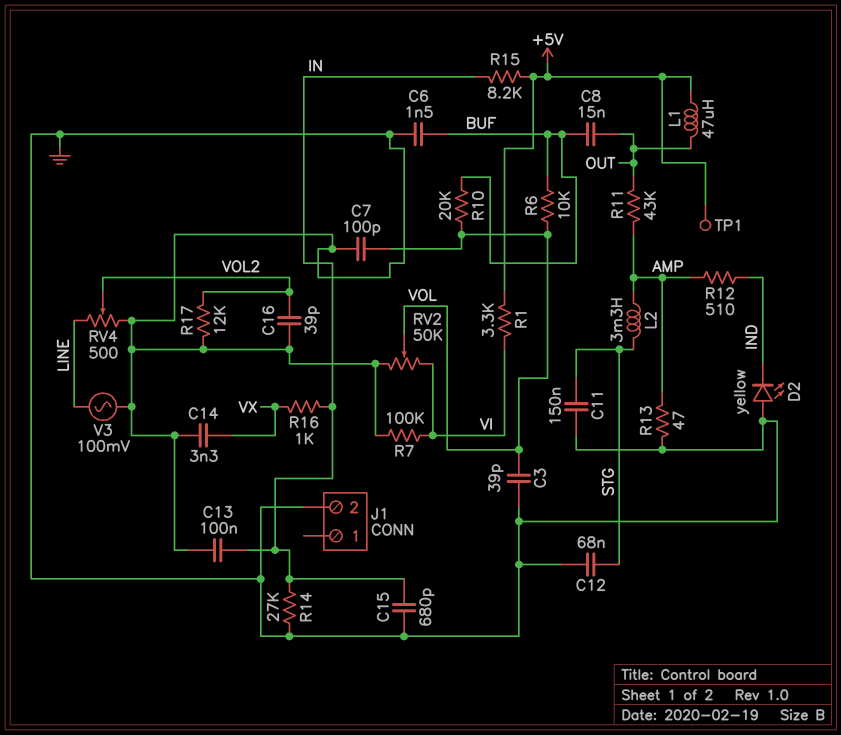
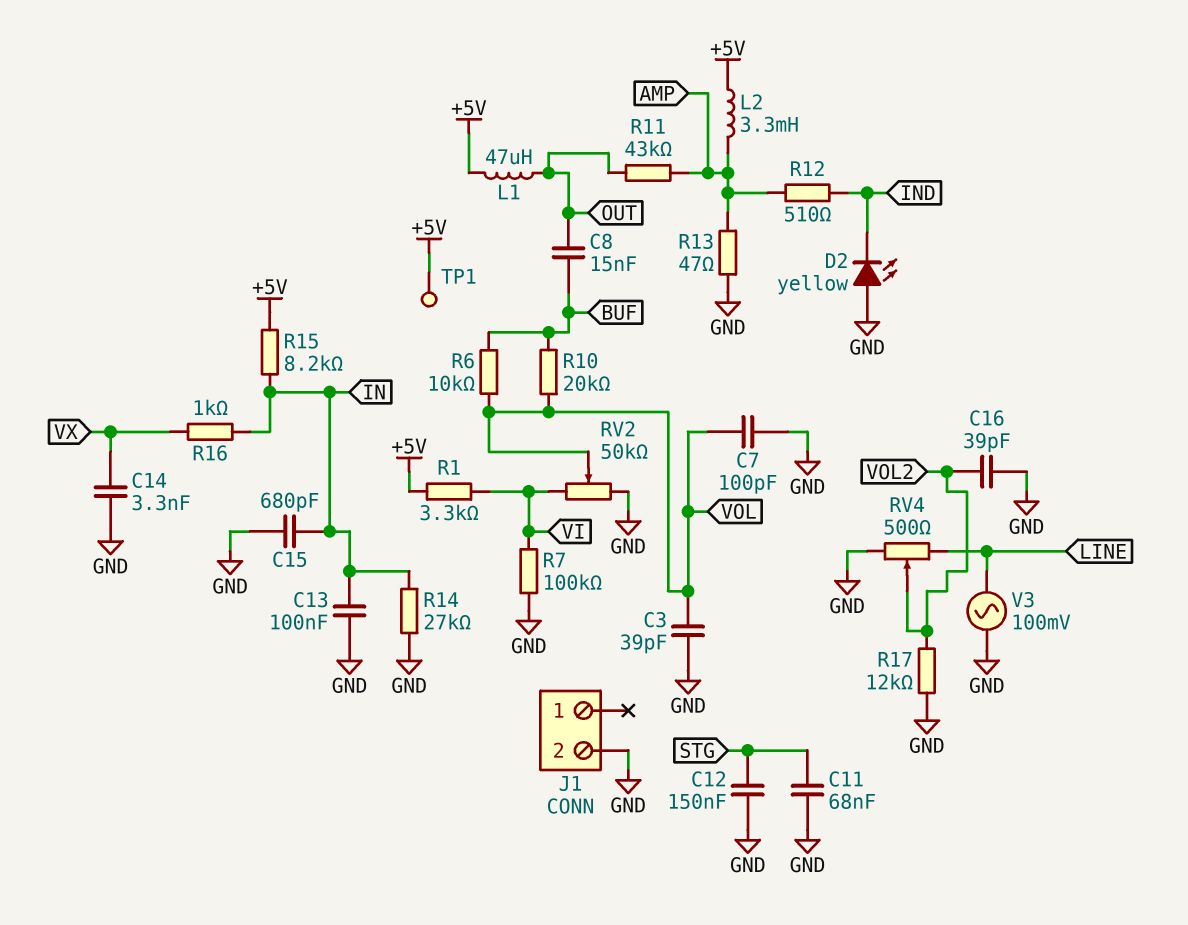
C6: 1.5nF (BUF, GND) -> none
C11: 150nF (GND, STG) -> 68nF (GND, STG)
C12: 68nF (GND, STG) -> 150nF (GND, STG)
L2: 3.3mH (AMP, STG) -> 3.3mH (+5V, AMP)

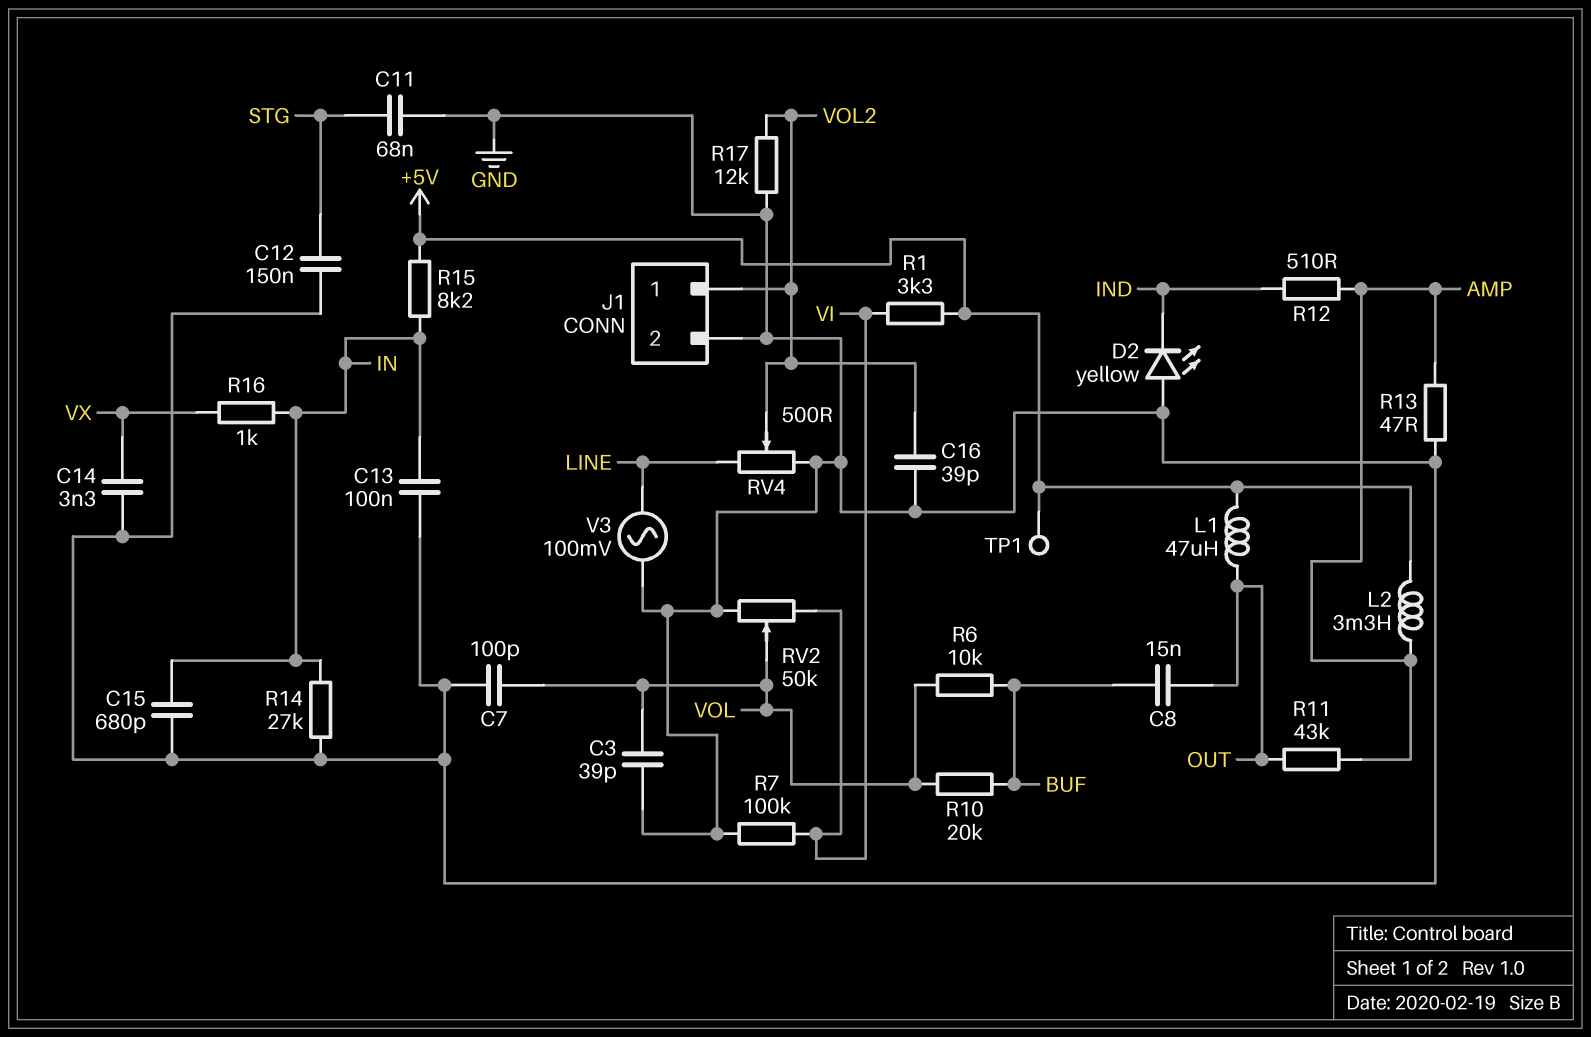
J1 pin 1: none -> VOL2

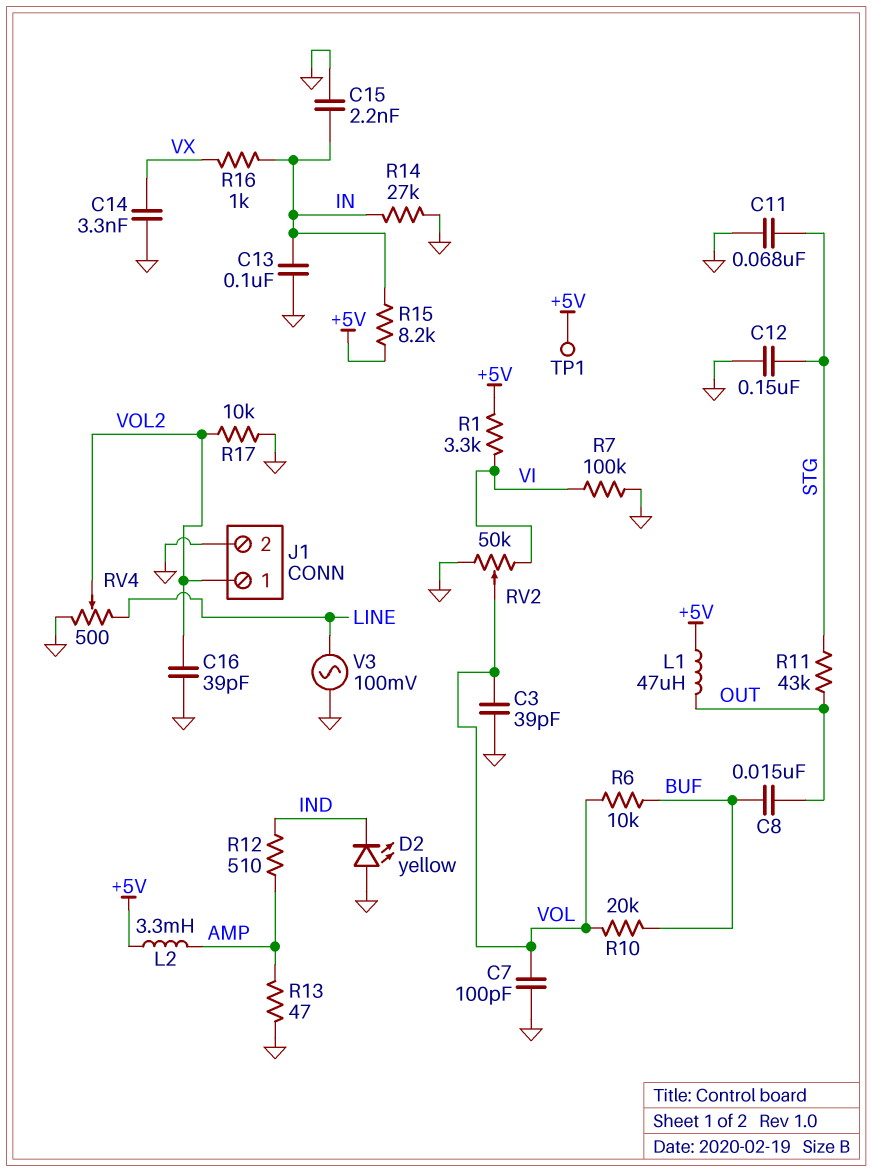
C15: 680pF (GND, IN) -> 2.2nF (GND, IN)
R11: 43k (AMP, OUT) -> 43k (OUT, STG)
R17: 12k (GND, VOL2) -> 10k (GND, VOL2)

